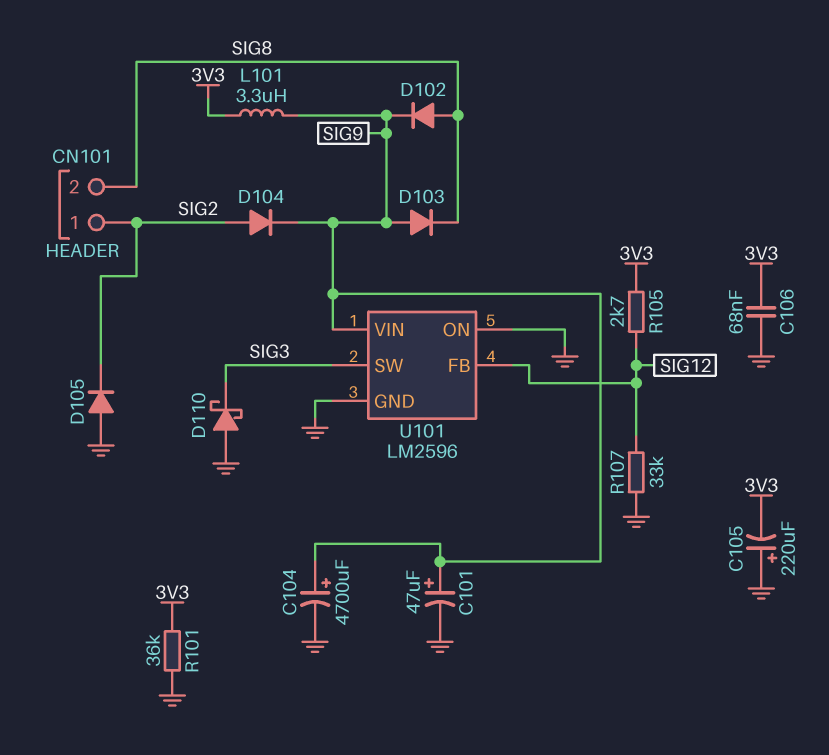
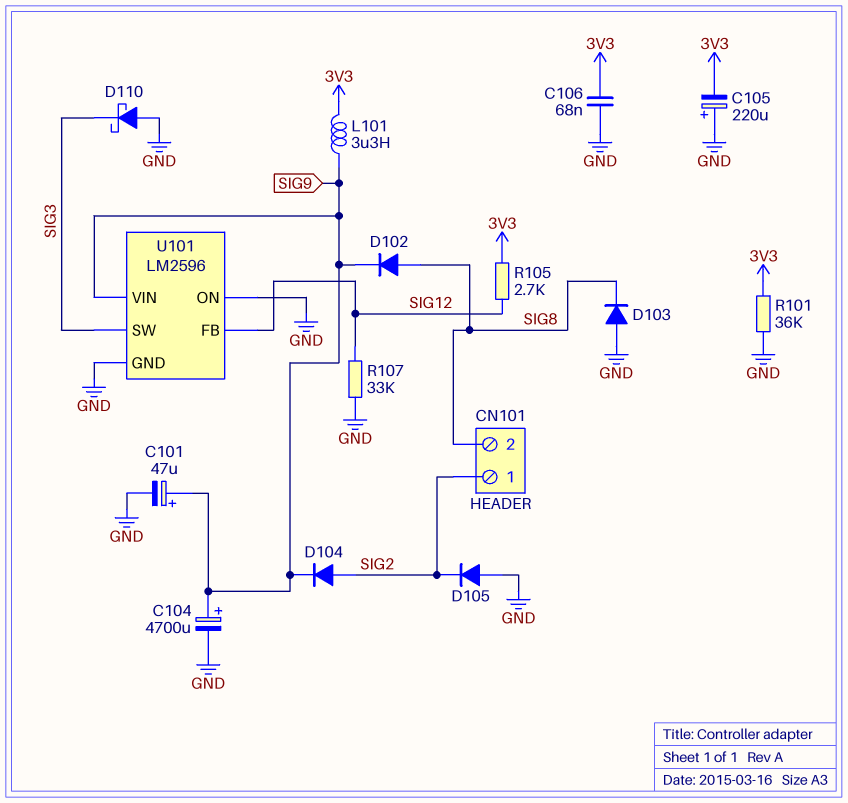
D103: diode (A SIG9, K SIG8) -> diode (A GND, K SIG8)

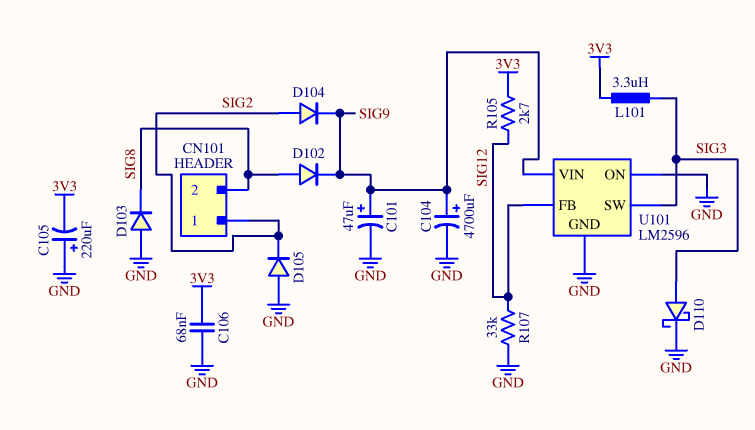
D110: schottky (A GND, K SIG3) -> schottky (A SIG3, K GND)
L101: 3.3uH (3V3, SIG9) -> 3.3uH (3V3, SIG3)
R101: 36k (3V3, GND) -> none

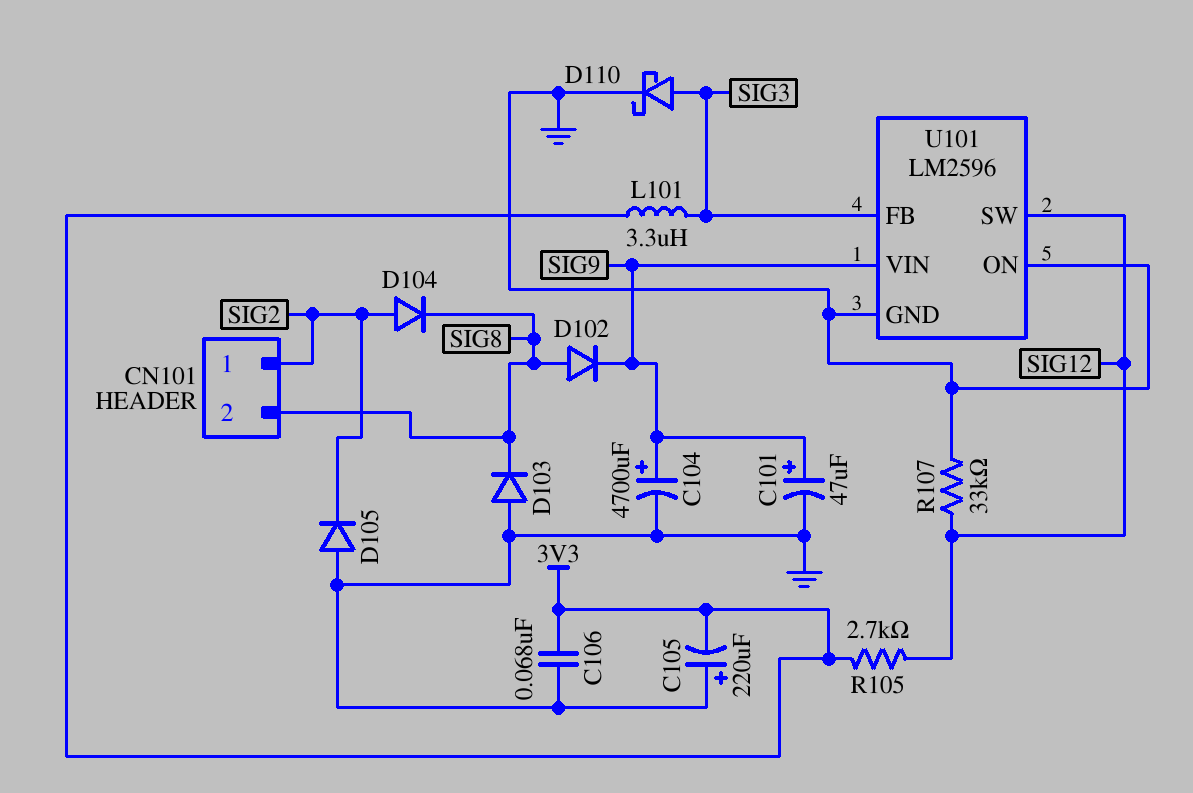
D104: diode (A SIG2, K SIG9) -> diode (A SIG2, K SIG8)
U101 pin FB: SIG12 -> SIG3
U101 pin SW: SIG3 -> SIG12

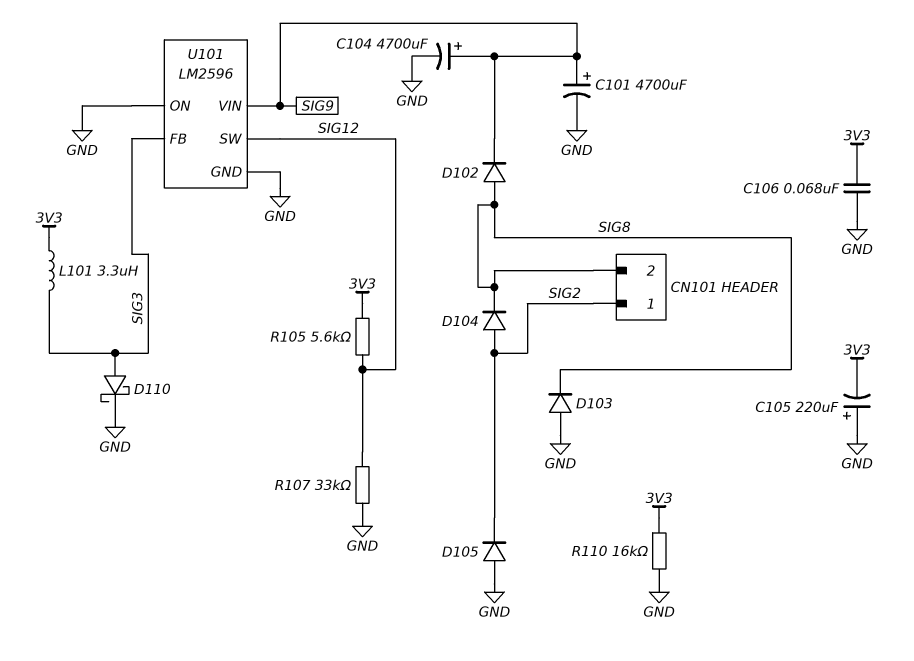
C101: 47uF (plus SIG9, minus GND) -> 4700uF (plus SIG9, minus GND)
R105: 2.7k (3V3, SIG12) -> 5.6k (3V3, SIG12)
R110: none -> 16k (3V3, GND)

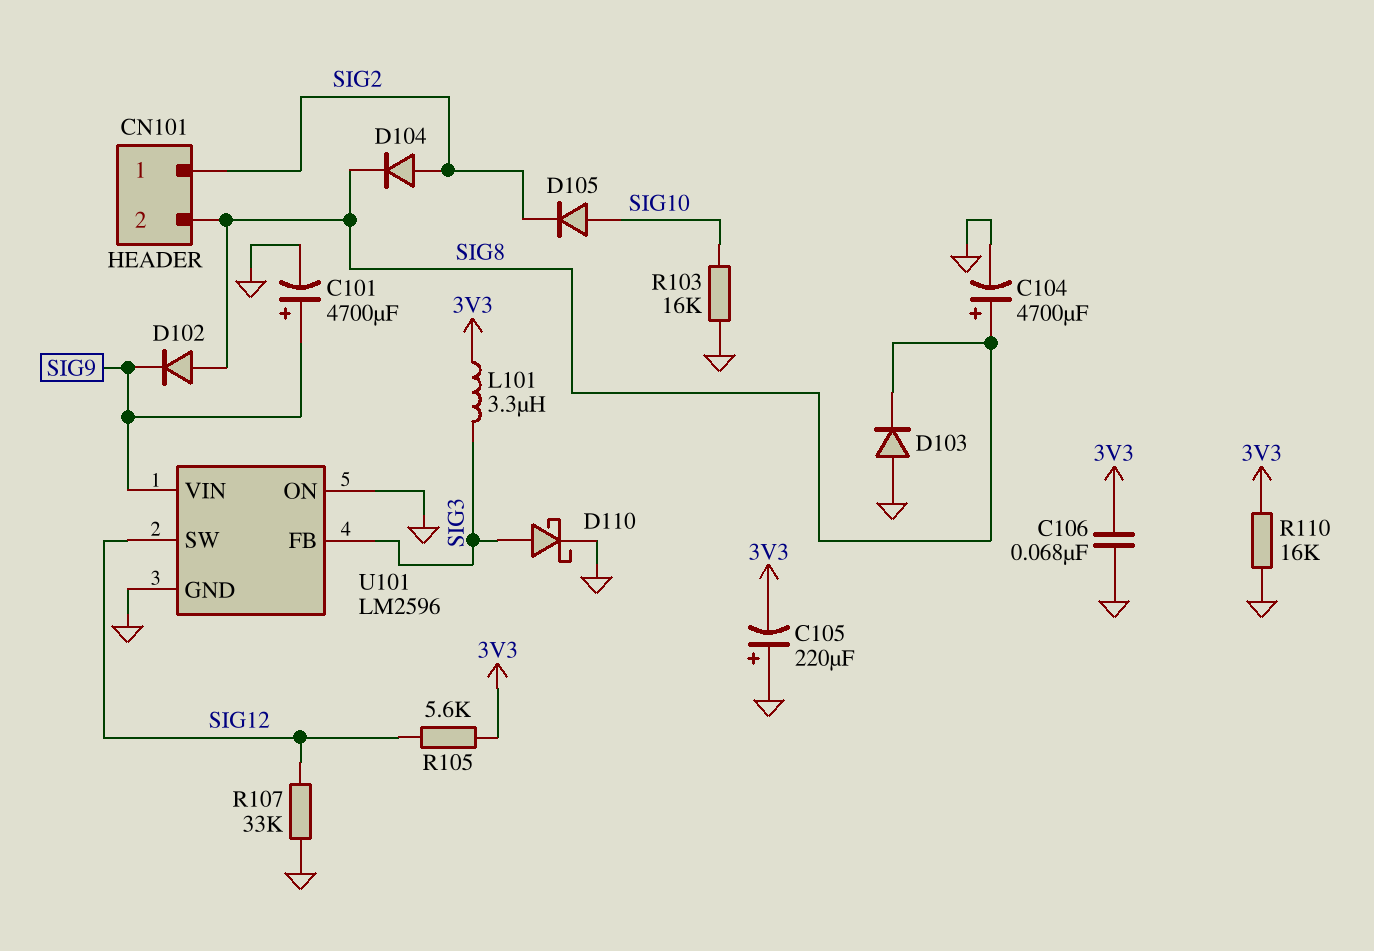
C104: 4700uF (plus SIG9, minus GND) -> 4700uF (plus SIG8, minus GND)
D105: diode (A GND, K SIG2) -> diode (A SIG10, K SIG2)
R103: none -> 16k (GND, SIG10)

